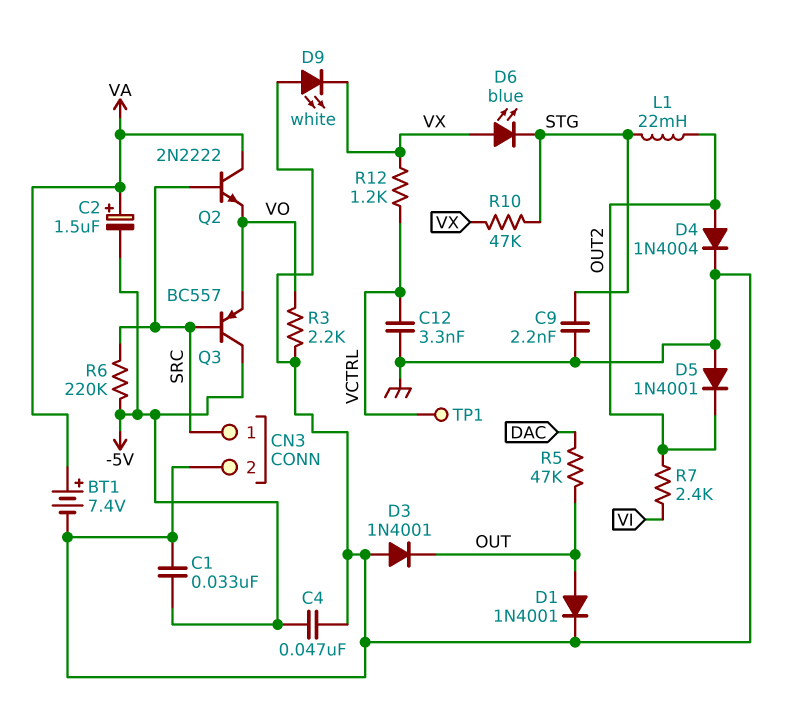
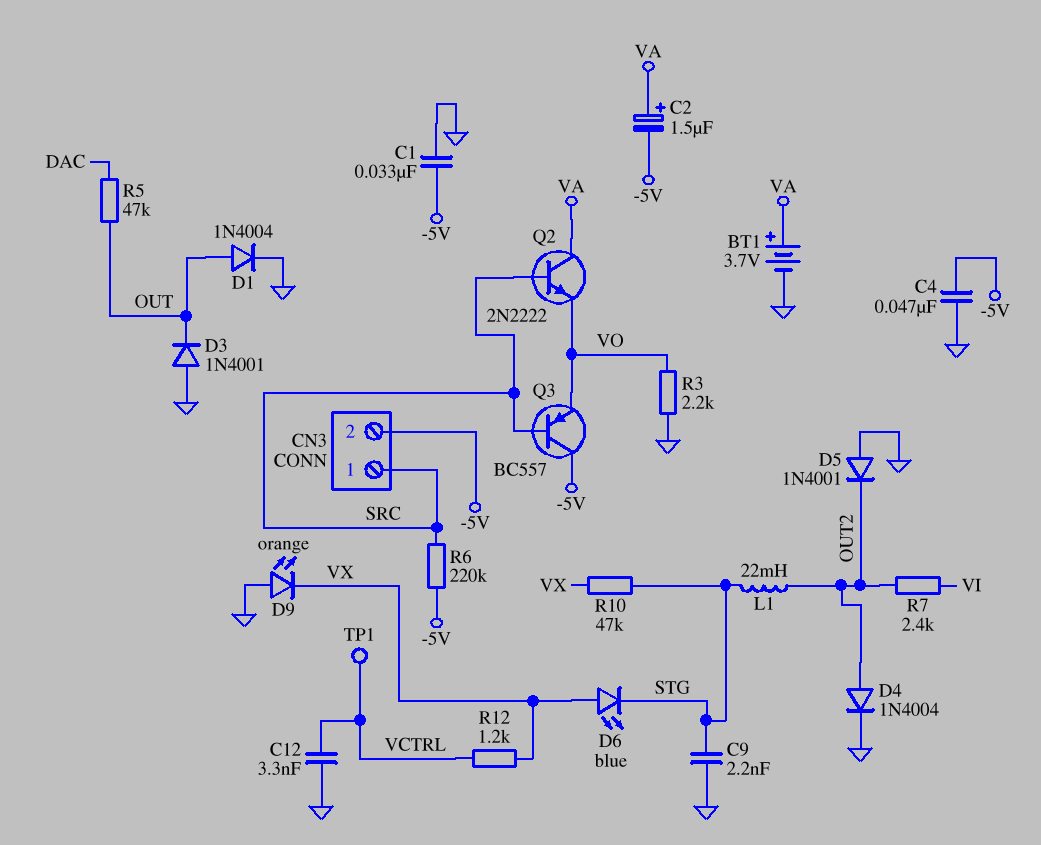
BT1: 7.4V (plus VA, minus GND) -> 3.7V (plus VA, minus GND)
CN3 pin 2: GND -> -5V
D1: diode 1N4001 (A OUT, K GND) -> diode 1N4004 (A OUT, K GND)
D9: LED white (A GND, K VX) -> LED orange (A GND, K VX)

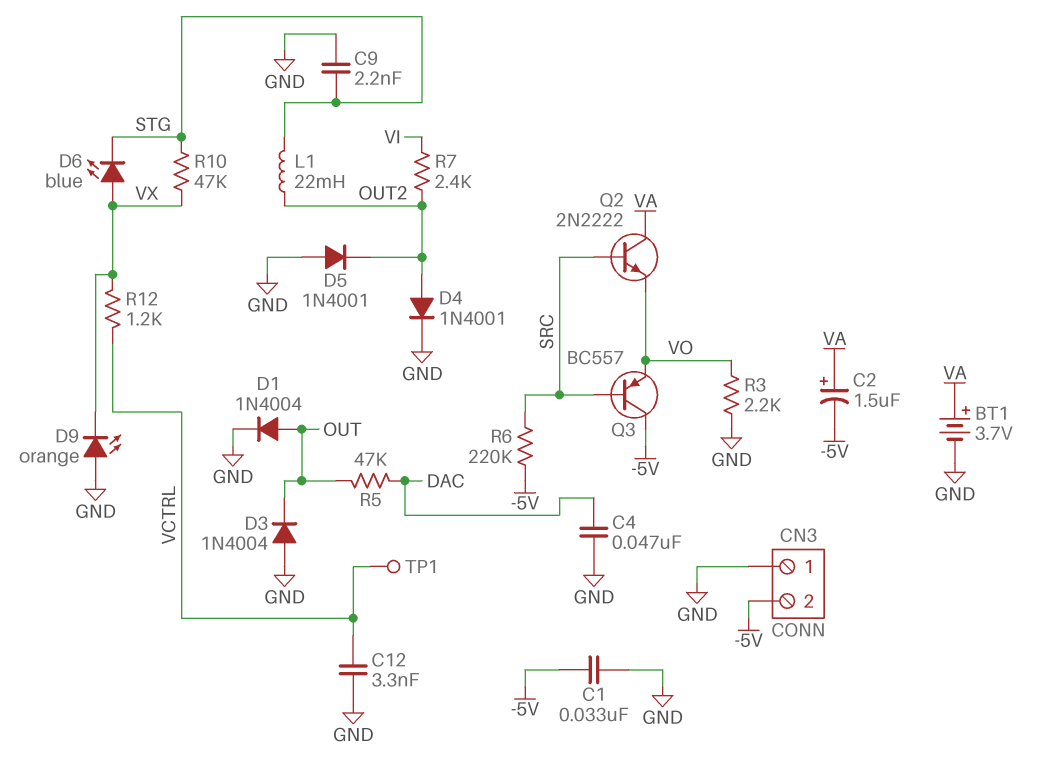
C4: 47nF (-5V, GND) -> 47nF (DAC, GND)
CN3 pin 1: SRC -> GND
D3: diode 1N4001 (A GND, K OUT) -> diode 1N4004 (A GND, K OUT)
D4: diode 1N4004 (A OUT2, K GND) -> diode 1N4001 (A OUT2, K GND)

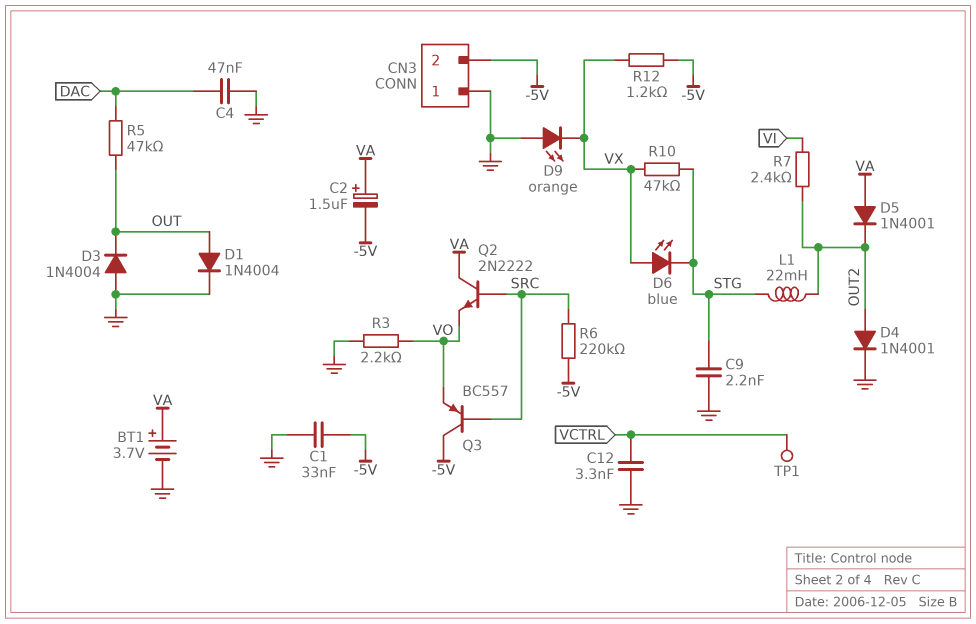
D5: diode 1N4001 (A GND, K OUT2) -> diode 1N4001 (A VA, K OUT2)
R12: 1.2k (VCTRL, VX) -> 1.2k (-5V, VX)

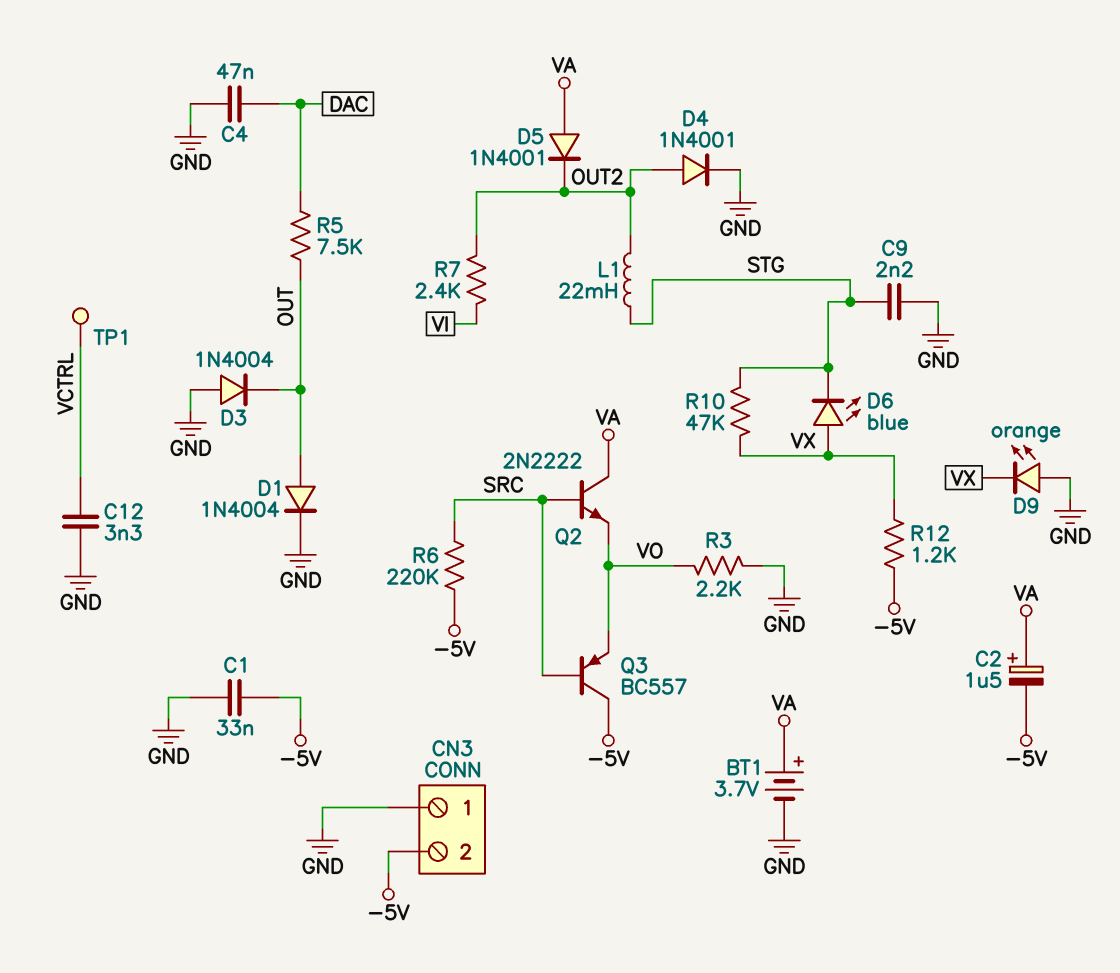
R5: 47k (DAC, OUT) -> 7.5k (DAC, OUT)

